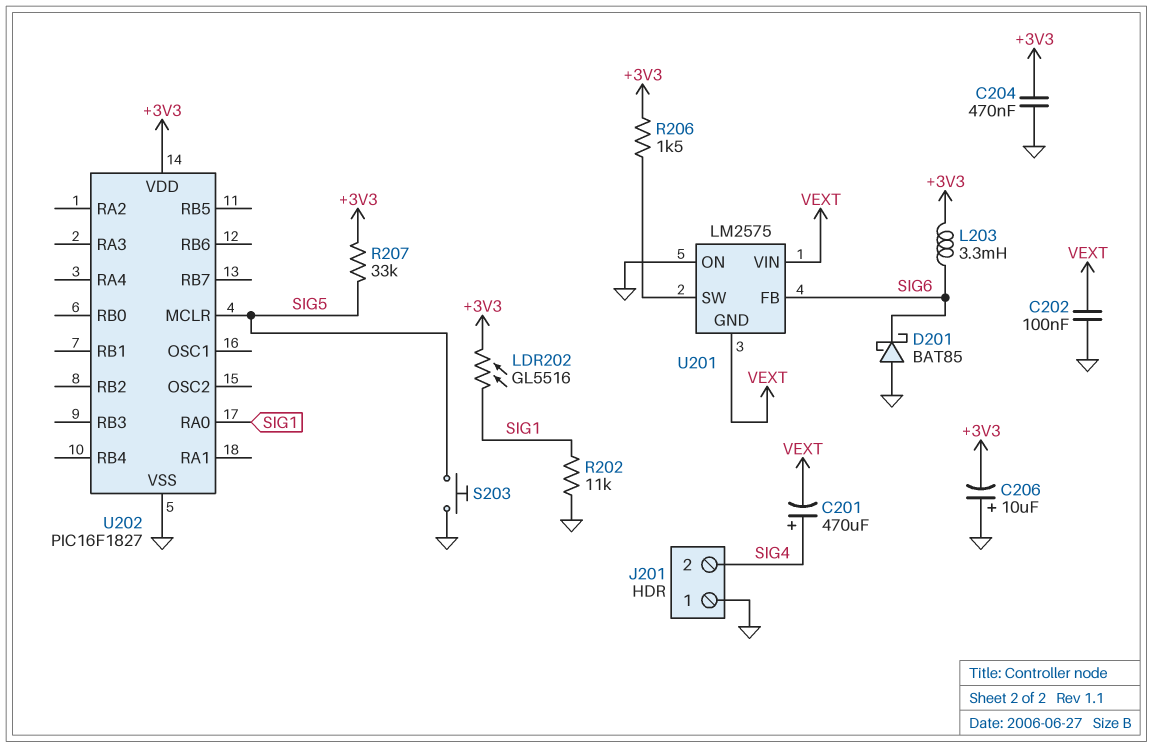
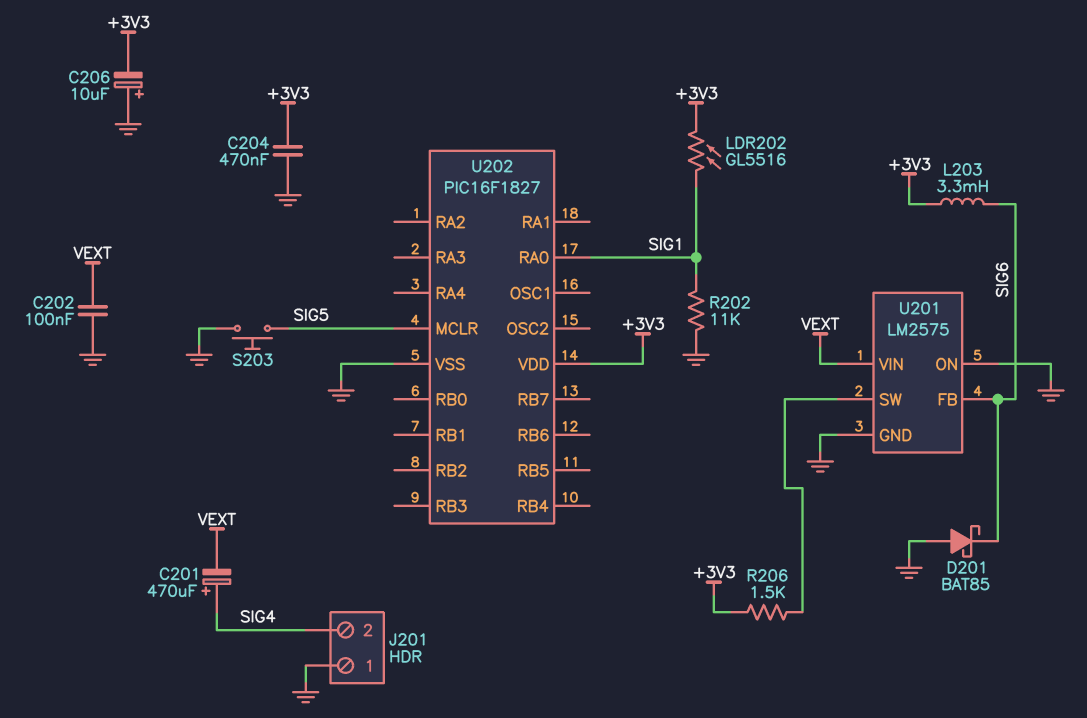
R207: 33k (+3V3, SIG5) -> none
U201 pin GND: VEXT -> GND

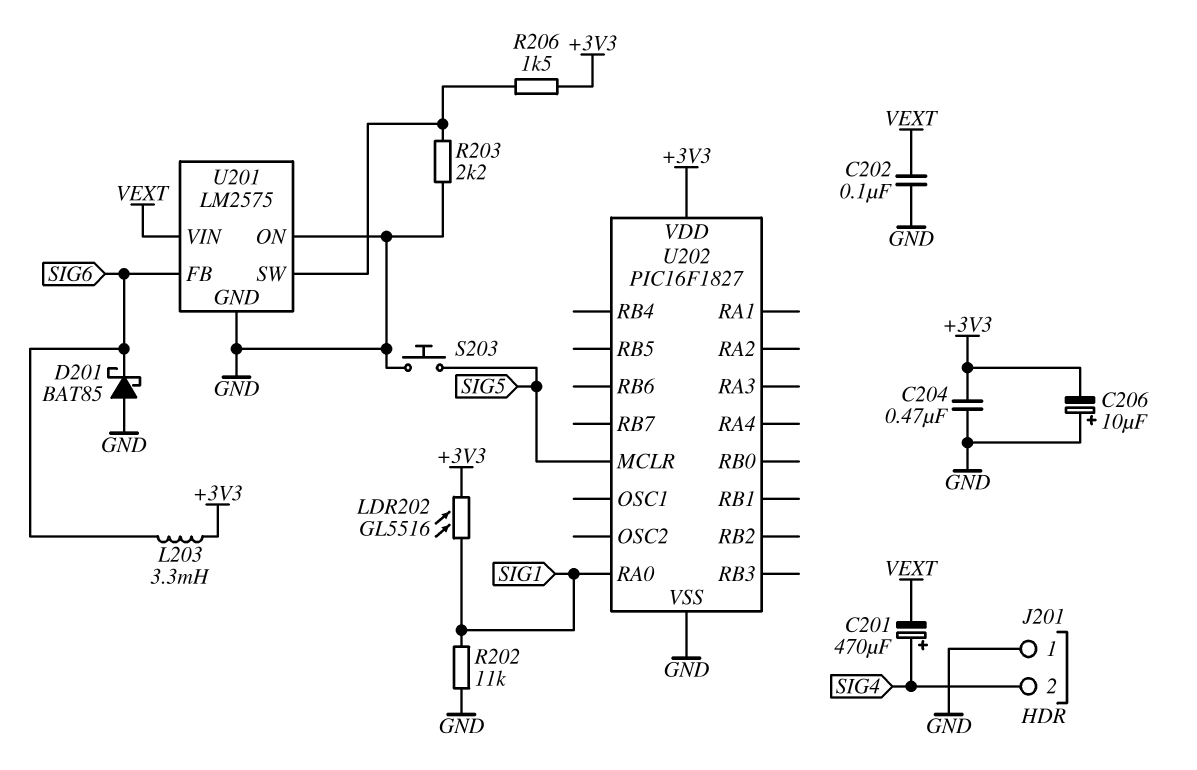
R203: none -> 2.2k (GND, U201/SW)

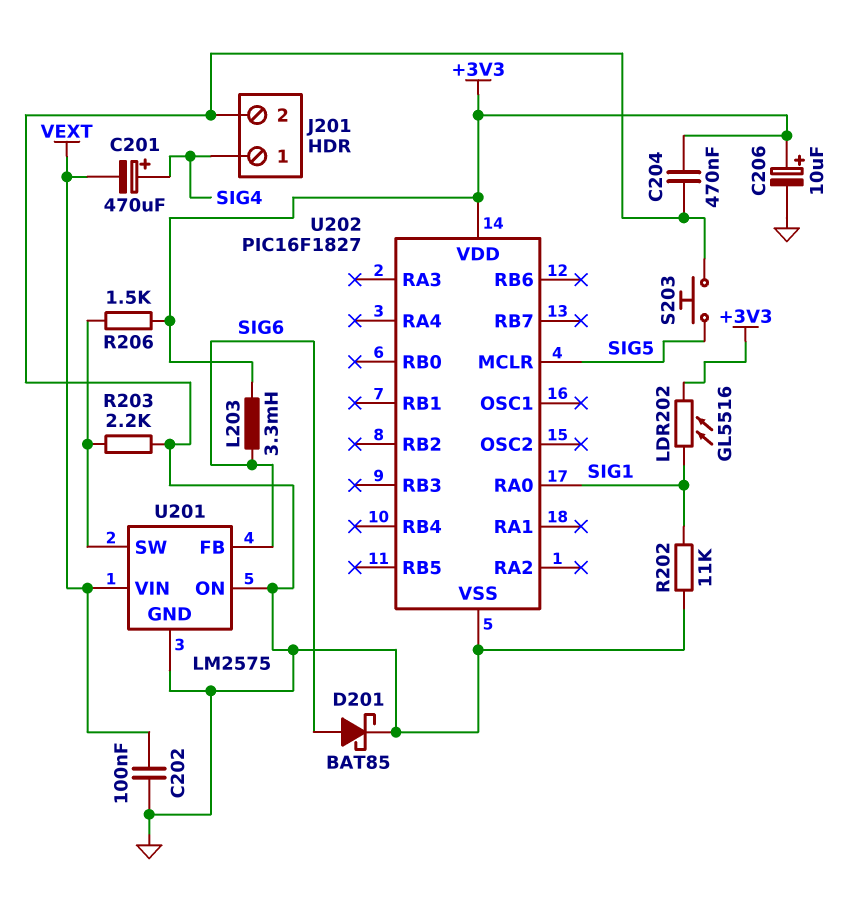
C206: 10uF (plus GND, minus +3V3) -> 10uF (plus +3V3, minus GND)
D201: schottky BAT85 (A GND, K SIG6) -> schottky BAT85 (A SIG6, K GND)
J201 pin 1: GND -> SIG4
J201 pin 2: SIG4 -> GND

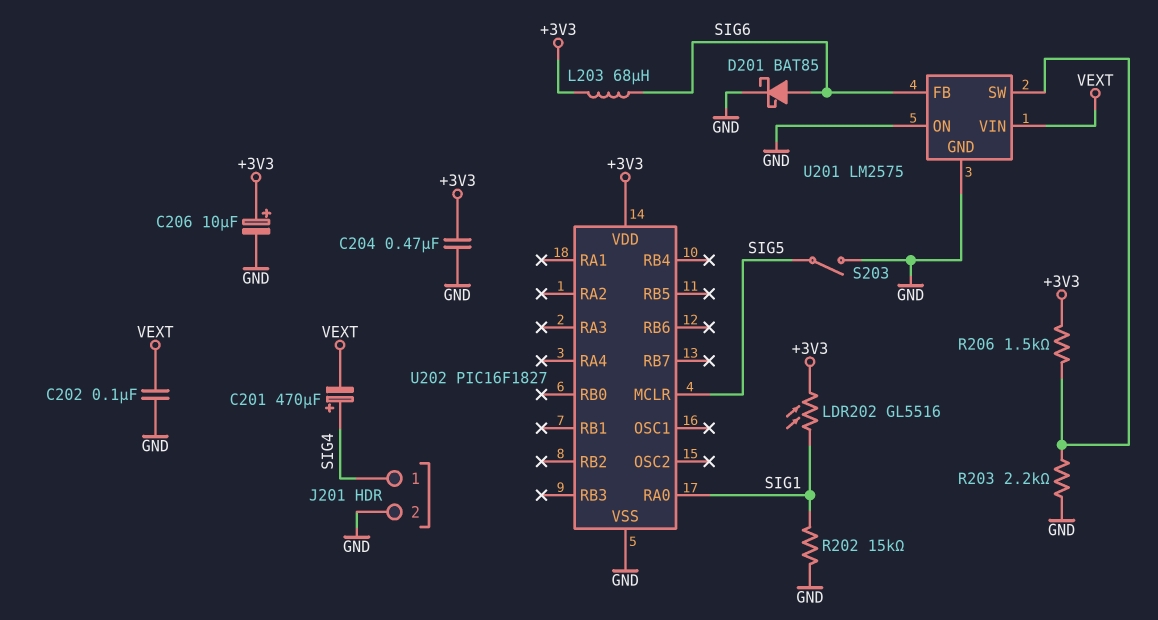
L203: 3.3mH (+3V3, SIG6) -> 68uH (+3V3, SIG6)
R202: 11k (GND, SIG1) -> 15k (GND, SIG1)
S203: button (GND, SIG5) -> switch (GND, SIG5)

